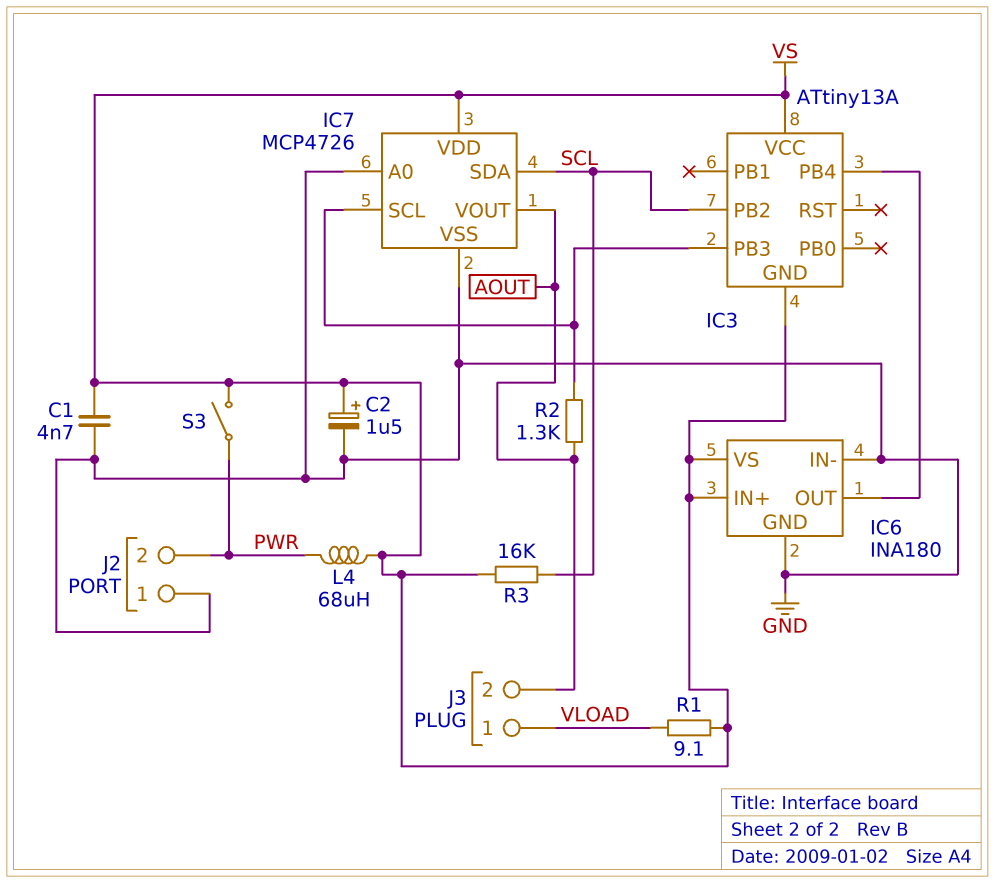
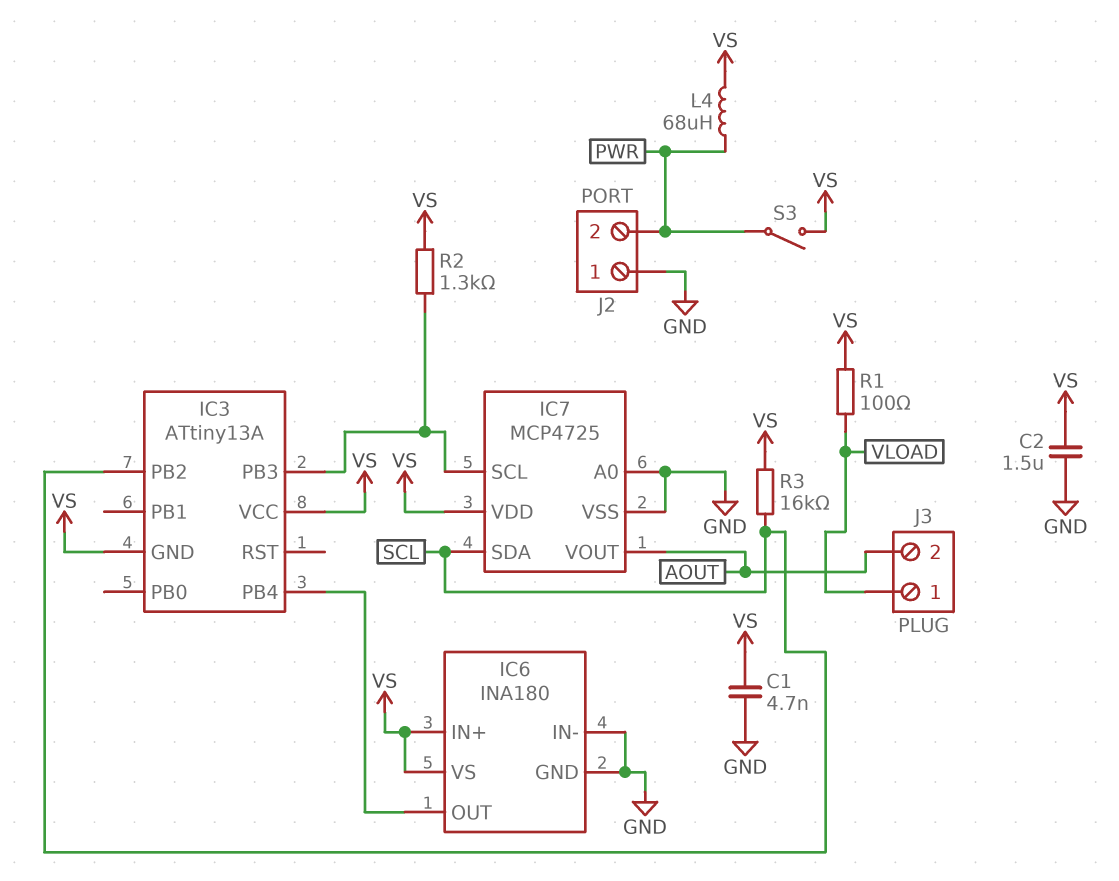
C2: 1.5uF (plus VS, minus GND) -> 1.5uF (GND, VS)
IC7: MCP4726 -> MCP4725
R1: 9.1 (VLOAD, VS) -> 100 (VLOAD, VS)
R2: 1.3k (AOUT, IC3/PB3) -> 1.3k (IC3/PB3, VS)

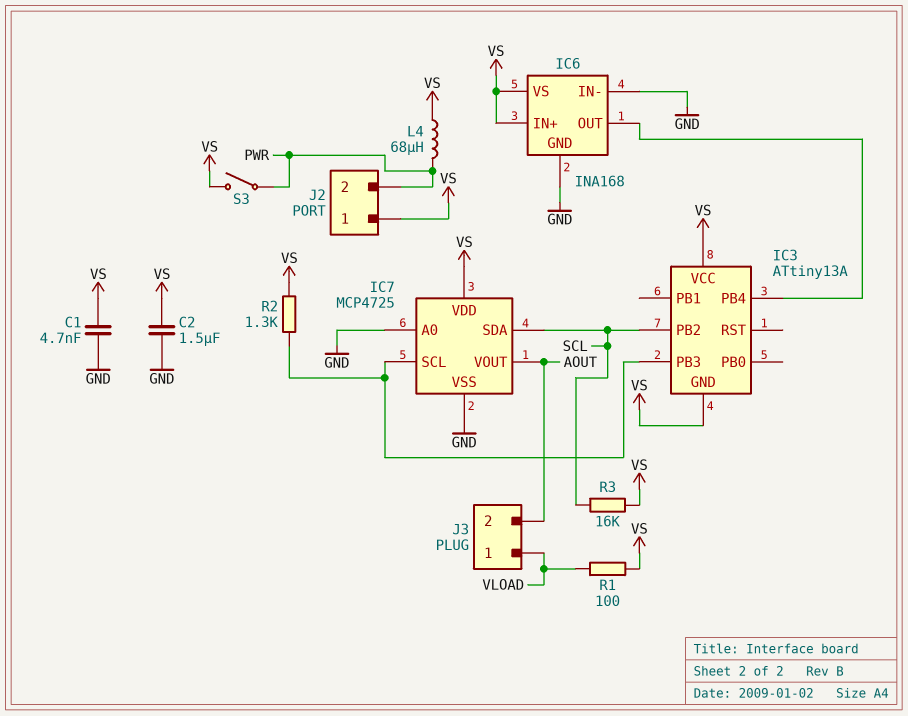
IC6: INA180 -> INA168
J2 pin 1: GND -> VS

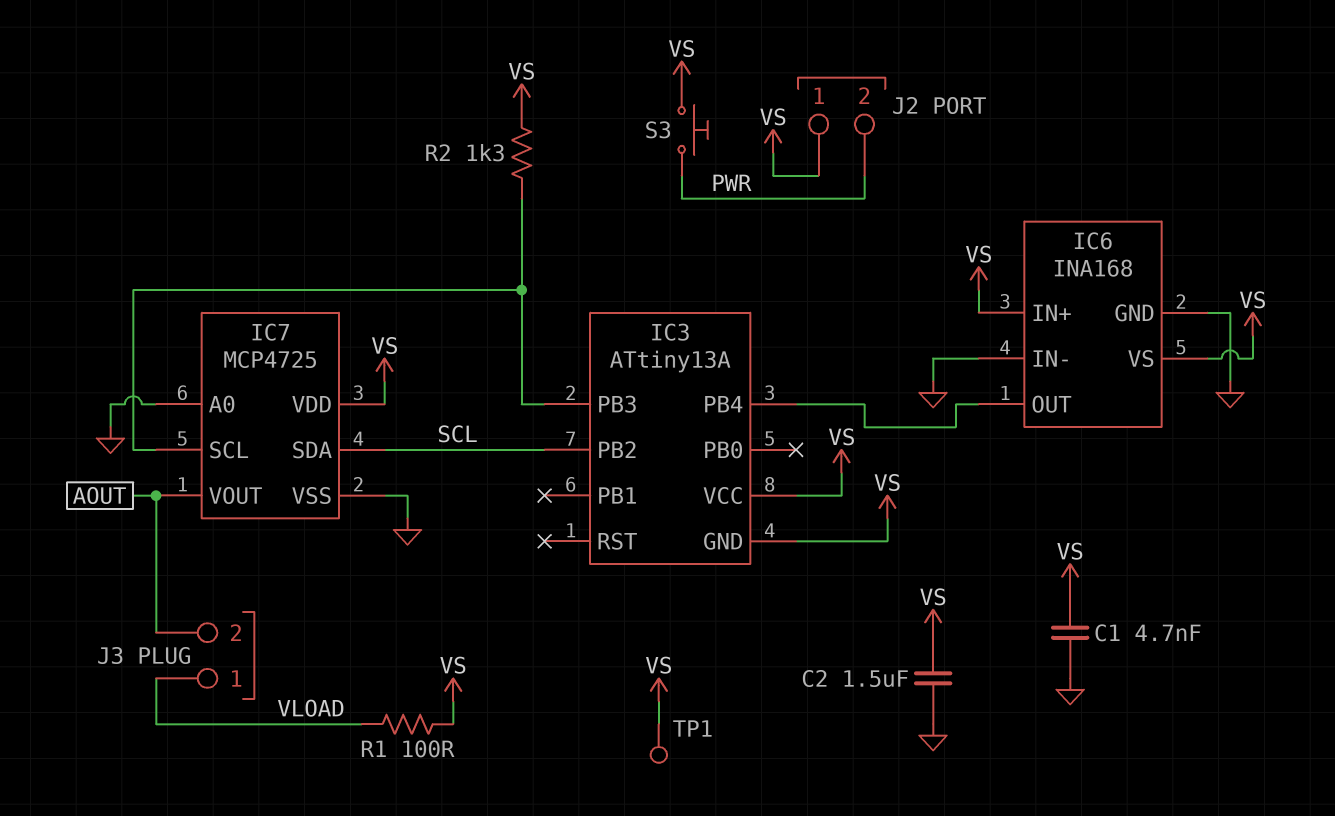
L4: 68uH (PWR, VS) -> none
R3: 16k (SCL, VS) -> none
S3: switch (PWR, VS) -> button (PWR, VS)
TP1: none -> test point (VS)

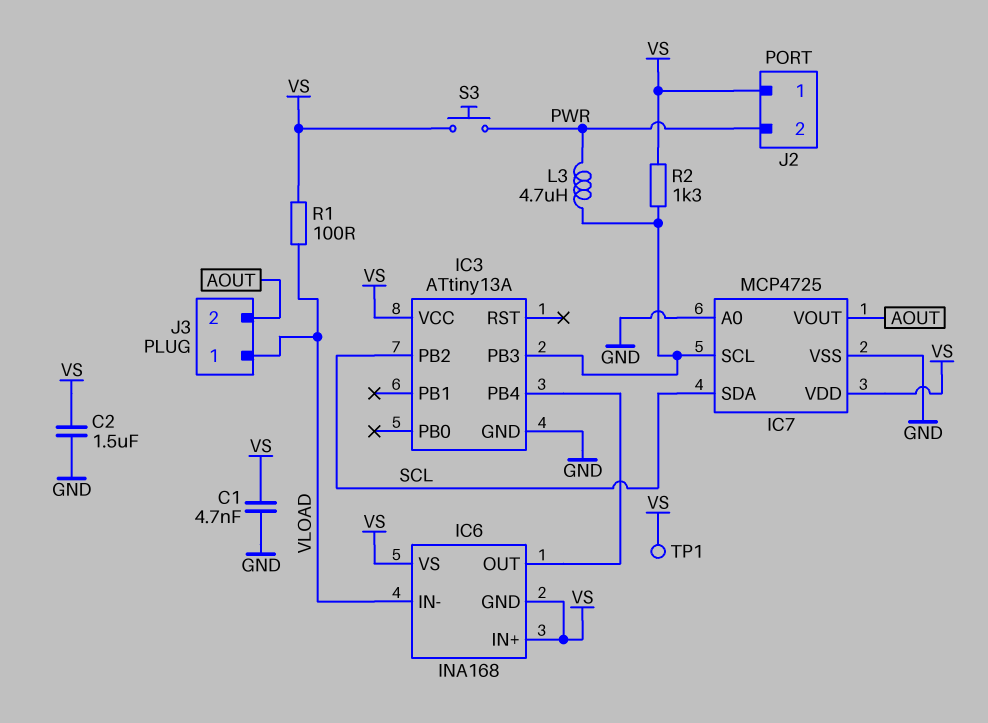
IC3 pin GND: VS -> GND
IC6 pin GND: GND -> VS
IC6 pin IN-: GND -> VLOAD
L3: none -> 4.7uH (IC3/PB3, PWR)

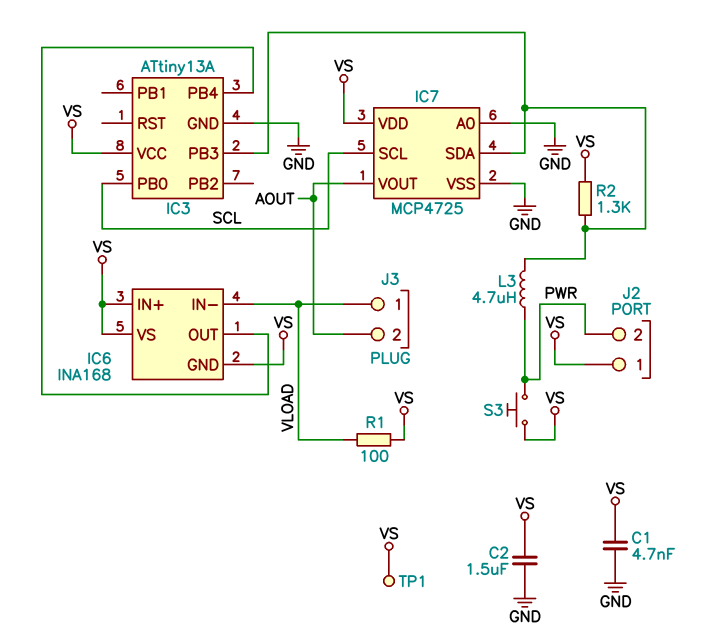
IC3 pin PB0: none -> SCL
IC3 pin PB2: SCL -> none
IC7 pin SCL: IC3/PB3 -> SCL
IC7 pin SDA: SCL -> IC3/PB3

